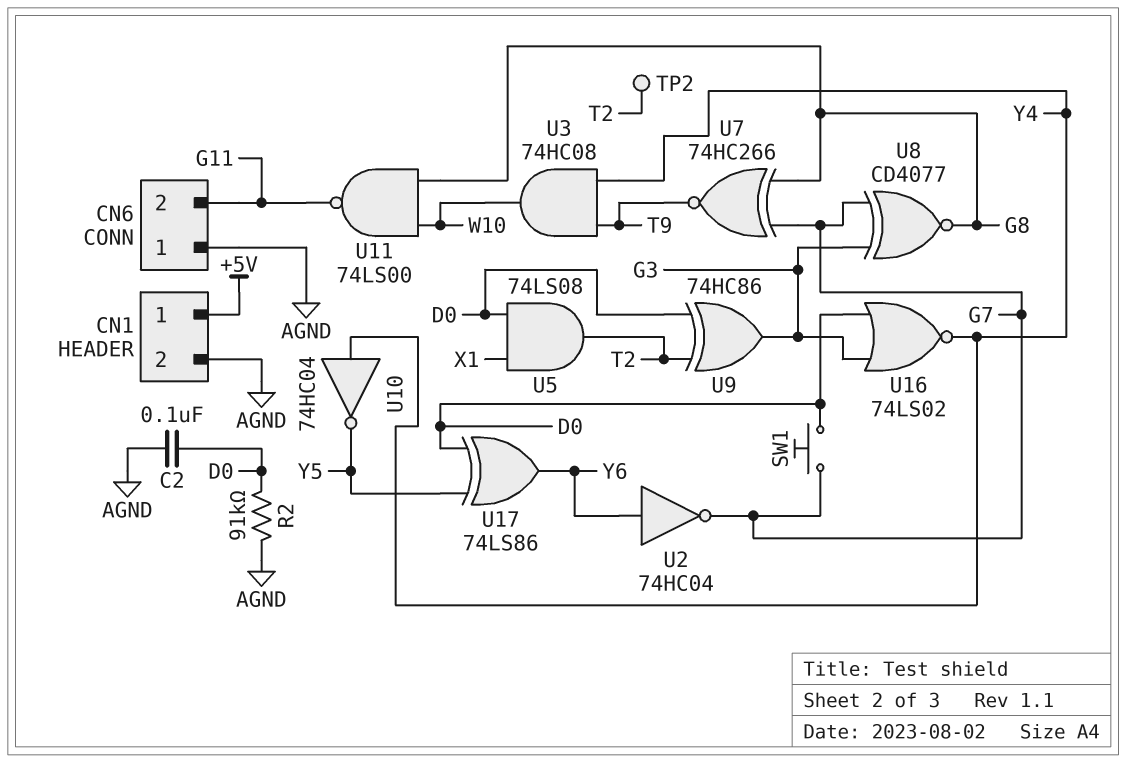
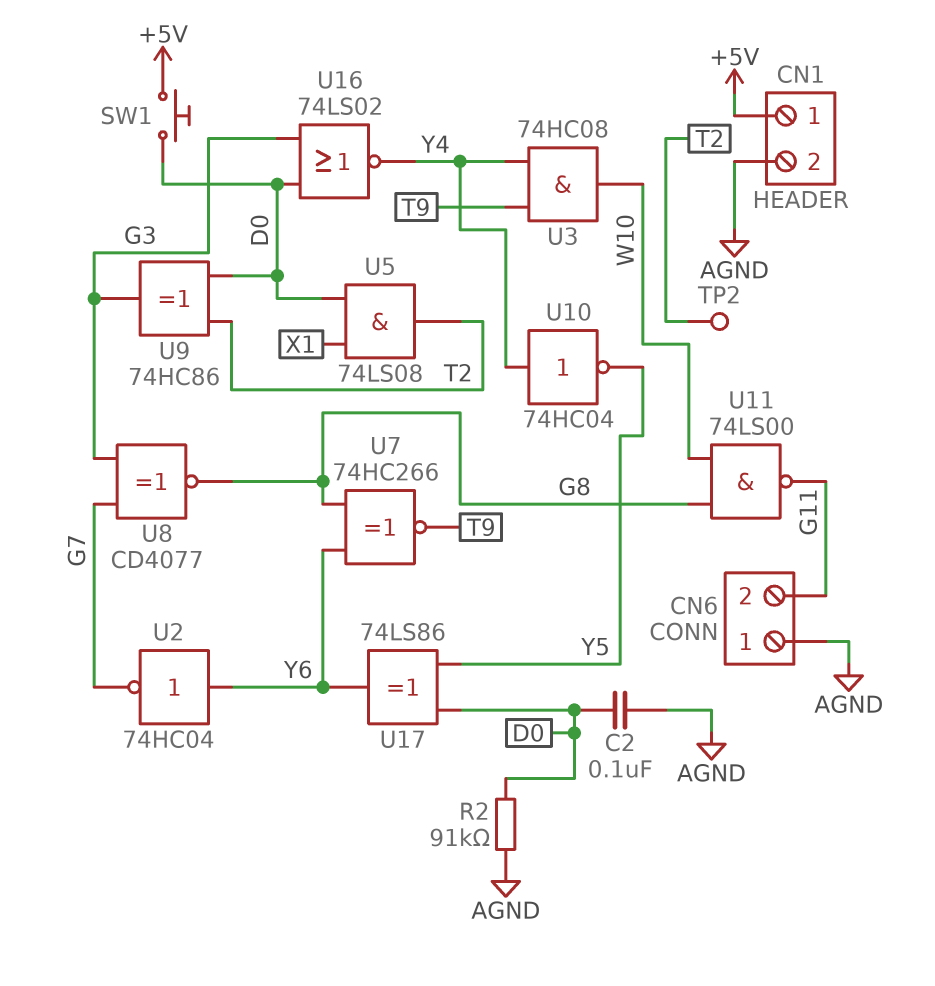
SW1: button (D0, G7) -> button (+5V, D0)
U7: XNOR 74HC266 (in G7, in G8, out T9) -> XNOR 74HC266 (in G8, in Y6, out T9)

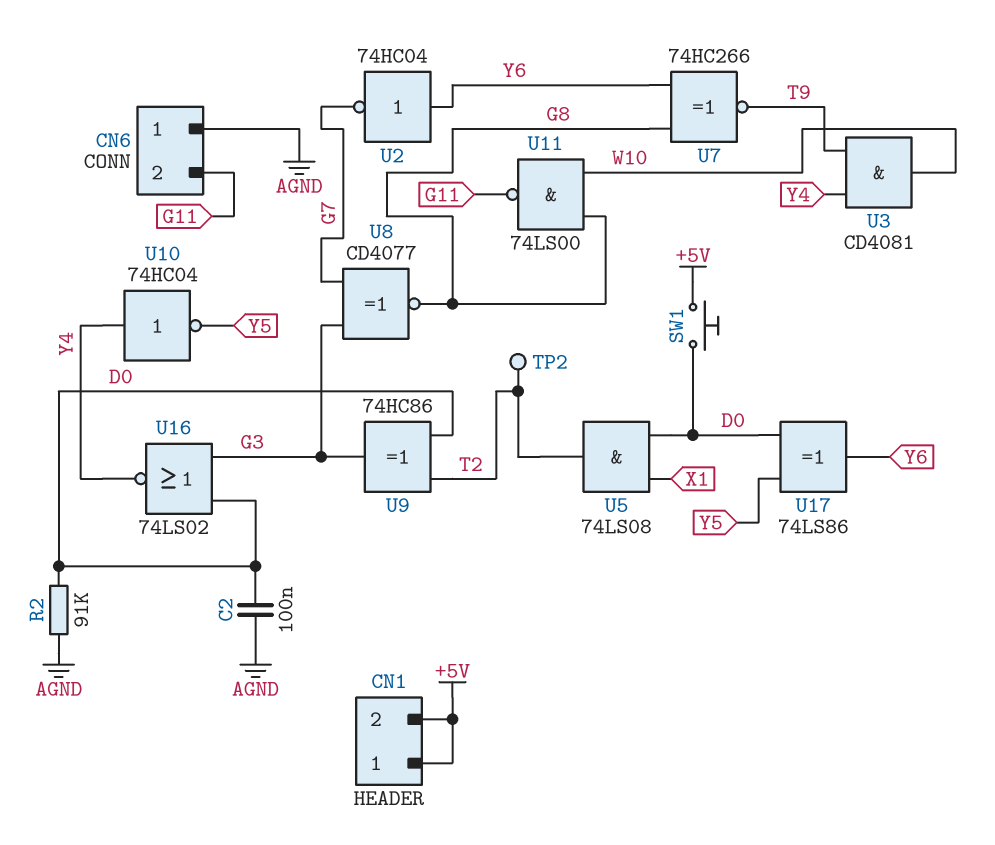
CN1 pin 2: AGND -> +5V
U3: AND 74HC08 (in T9, in Y4, out W10) -> AND CD4081 (in T9, in Y4, out W10)

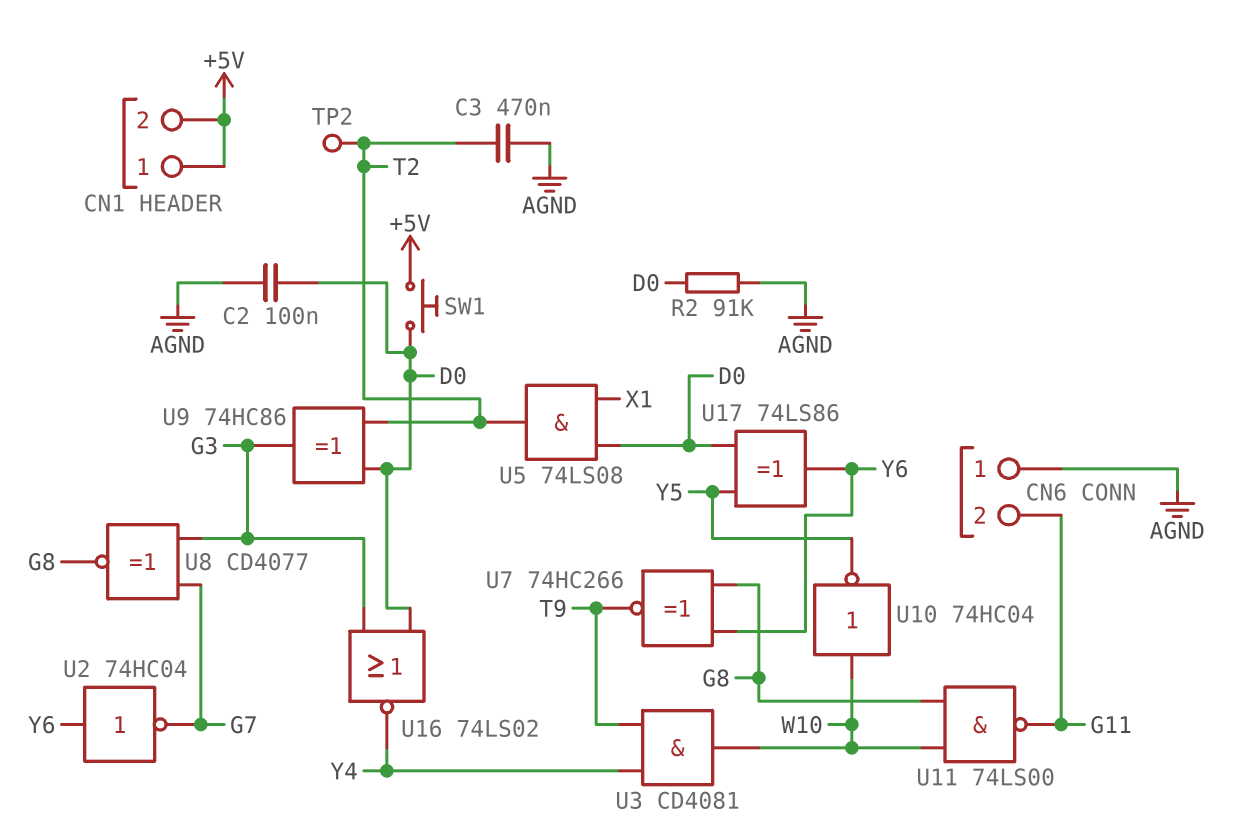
C3: none -> 470nF (AGND, T2)
U10: NOT 74HC04 (in Y4, out Y5) -> NOT 74HC04 (in W10, out Y5)

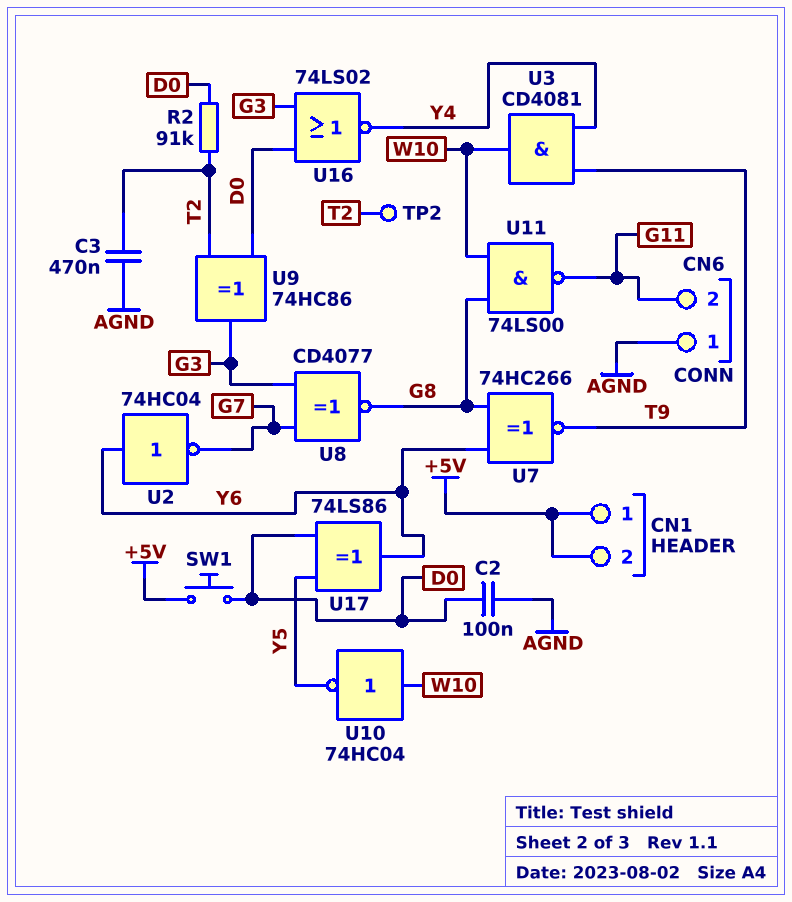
R2: 91k (AGND, D0) -> 91k (D0, T2)
U5: AND 74LS08 (in D0, in X1, out T2) -> none

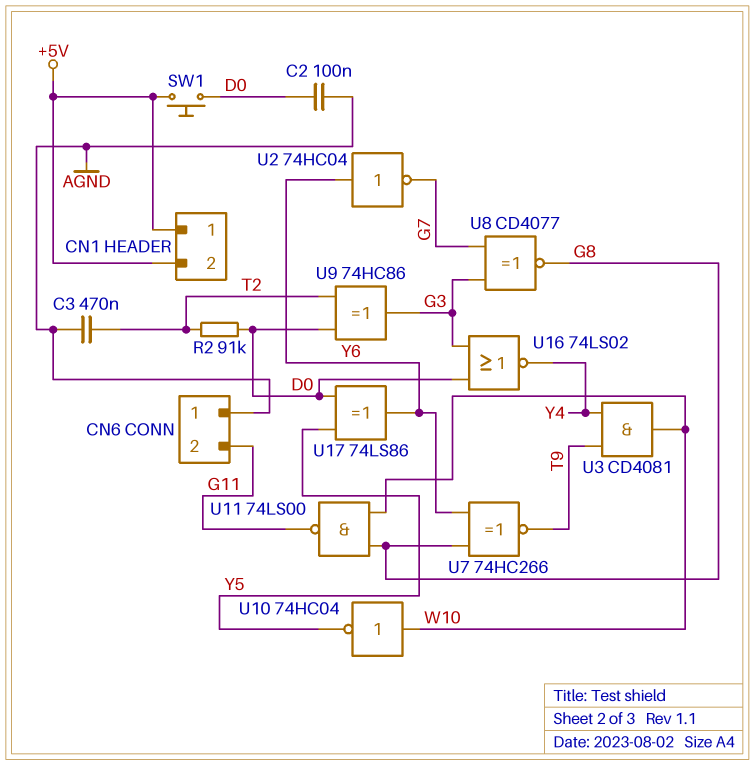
TP2: test point (T2) -> none

